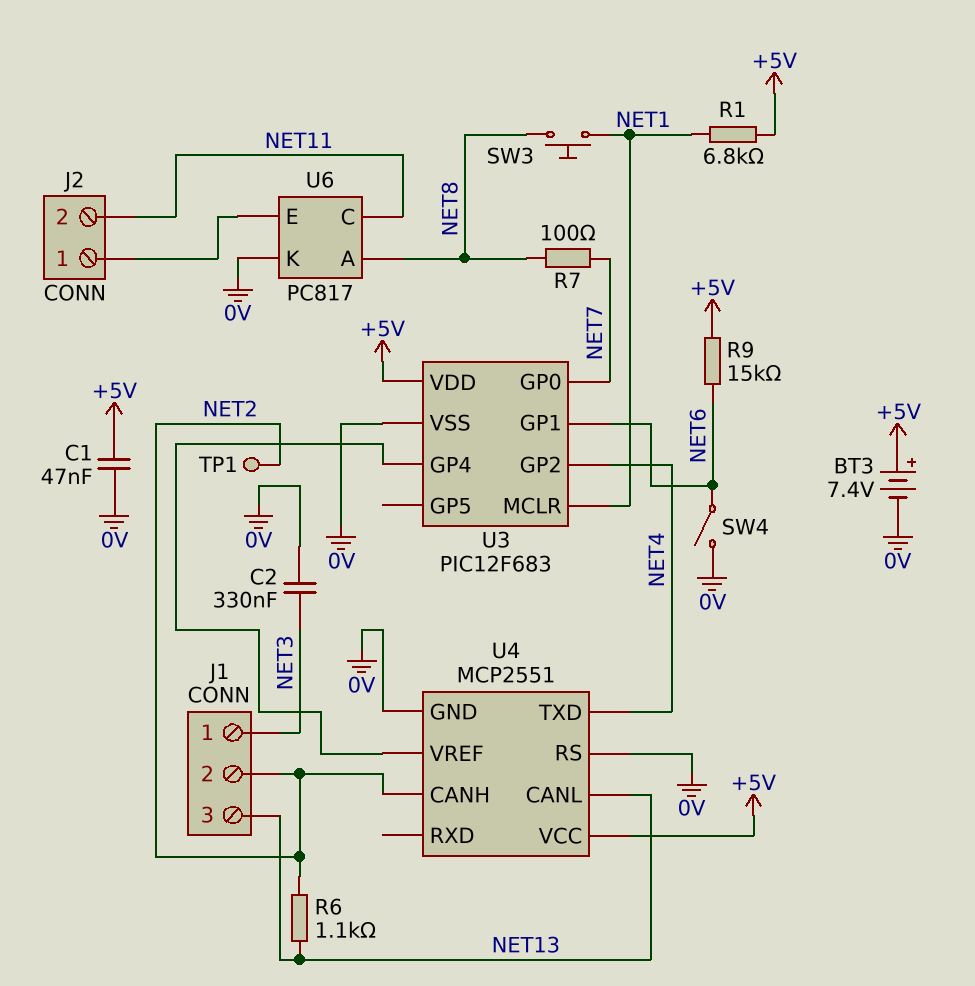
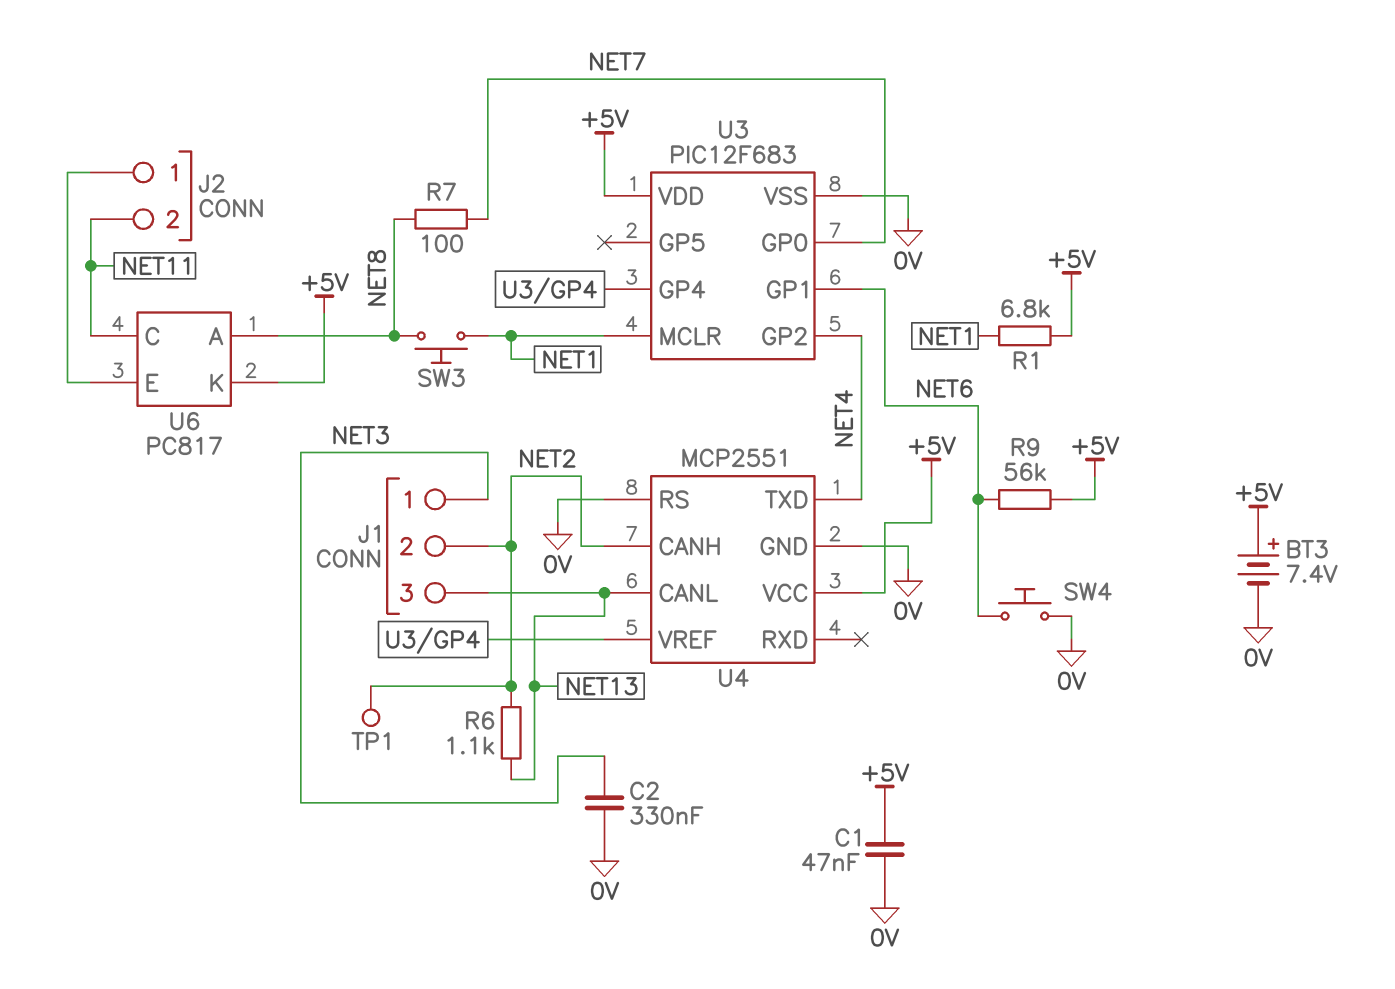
R9: 15k (+5V, NET6) -> 56k (+5V, NET6)
SW4: switch (0V, NET6) -> button (0V, NET6)
U6 pin K: 0V -> +5V

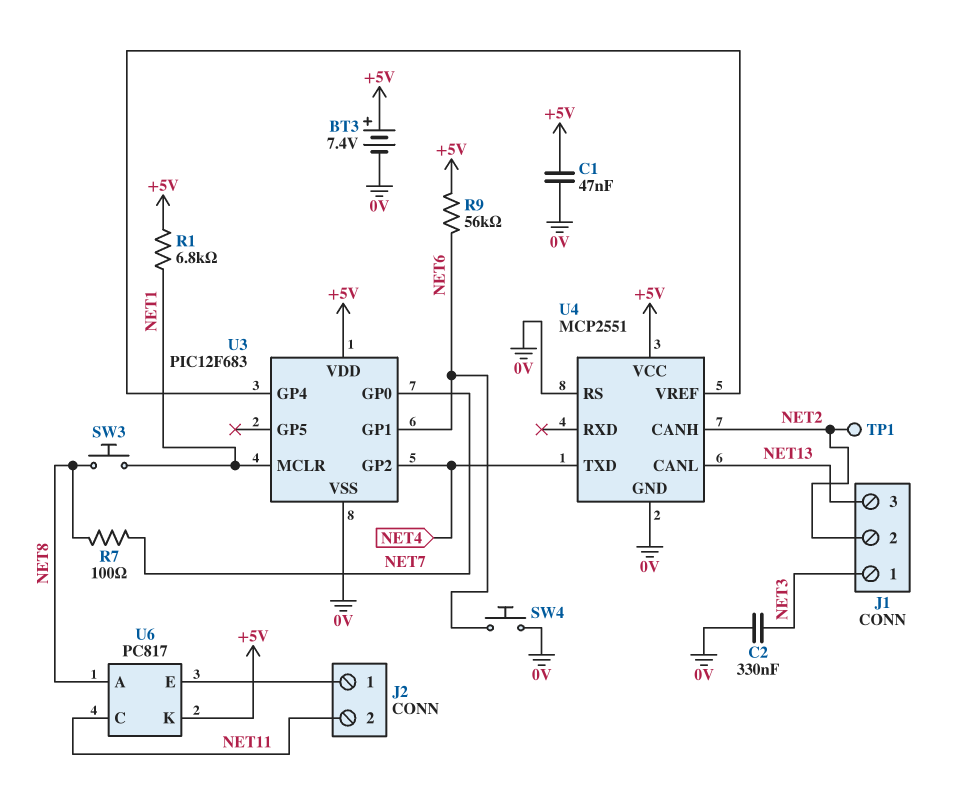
R6: 1.1k (NET2, NET13) -> none

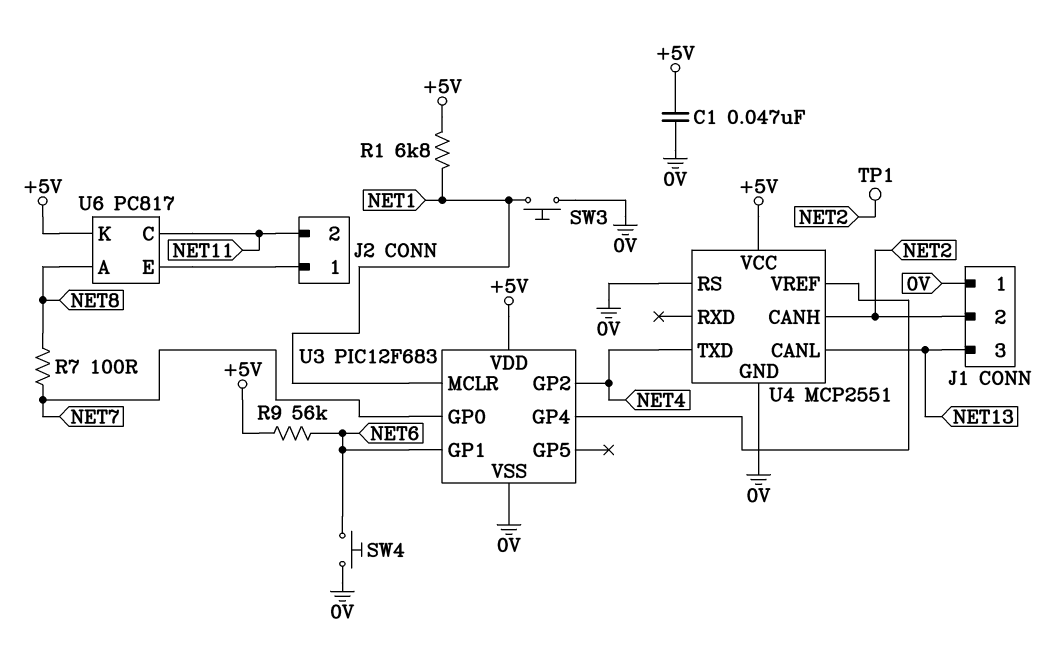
BT3: 7.4V (plus +5V, minus 0V) -> none
C2: 330nF (0V, NET3) -> none
J1 pin 1: NET3 -> 0V
SW3: button (NET1, NET8) -> button (0V, NET1)

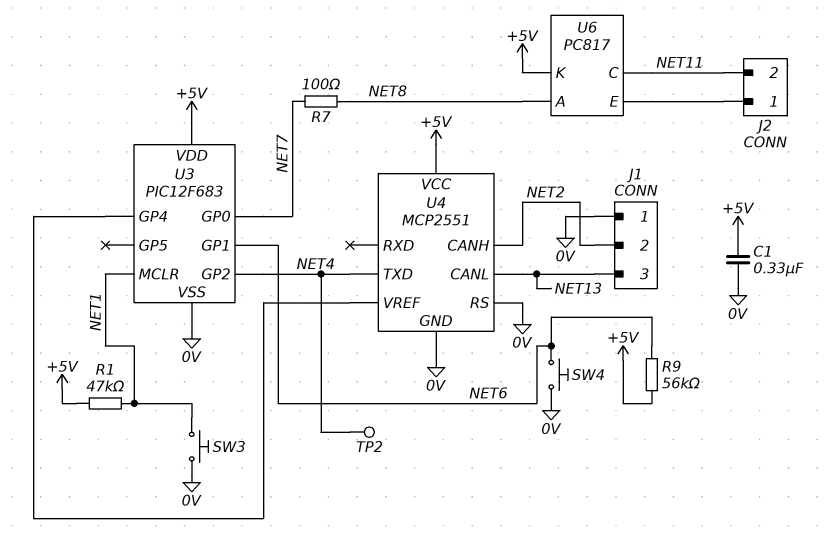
C1: 47nF (+5V, 0V) -> 330nF (+5V, 0V)
R1: 6.8k (+5V, NET1) -> 47k (+5V, NET1)
TP1: test point (NET2) -> none
TP2: none -> test point (NET4)

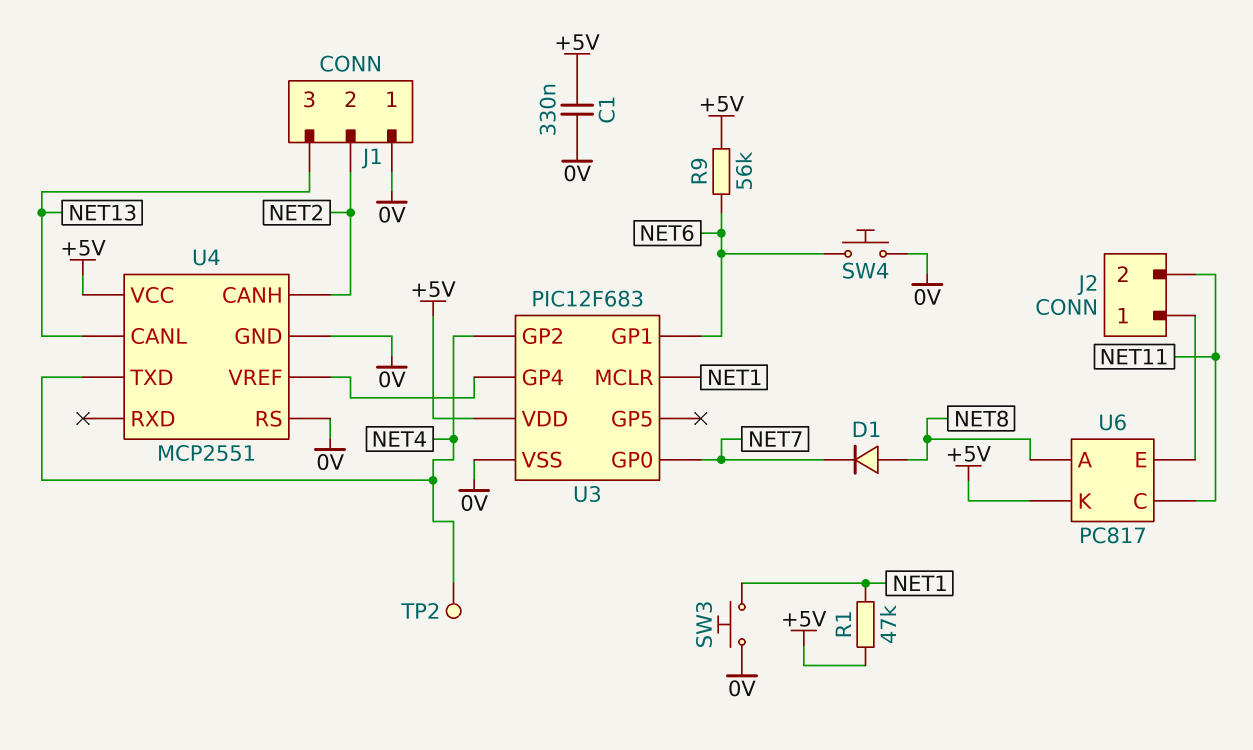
D1: none -> diode (A NET8, K NET7)
R7: 100 (NET7, NET8) -> none

